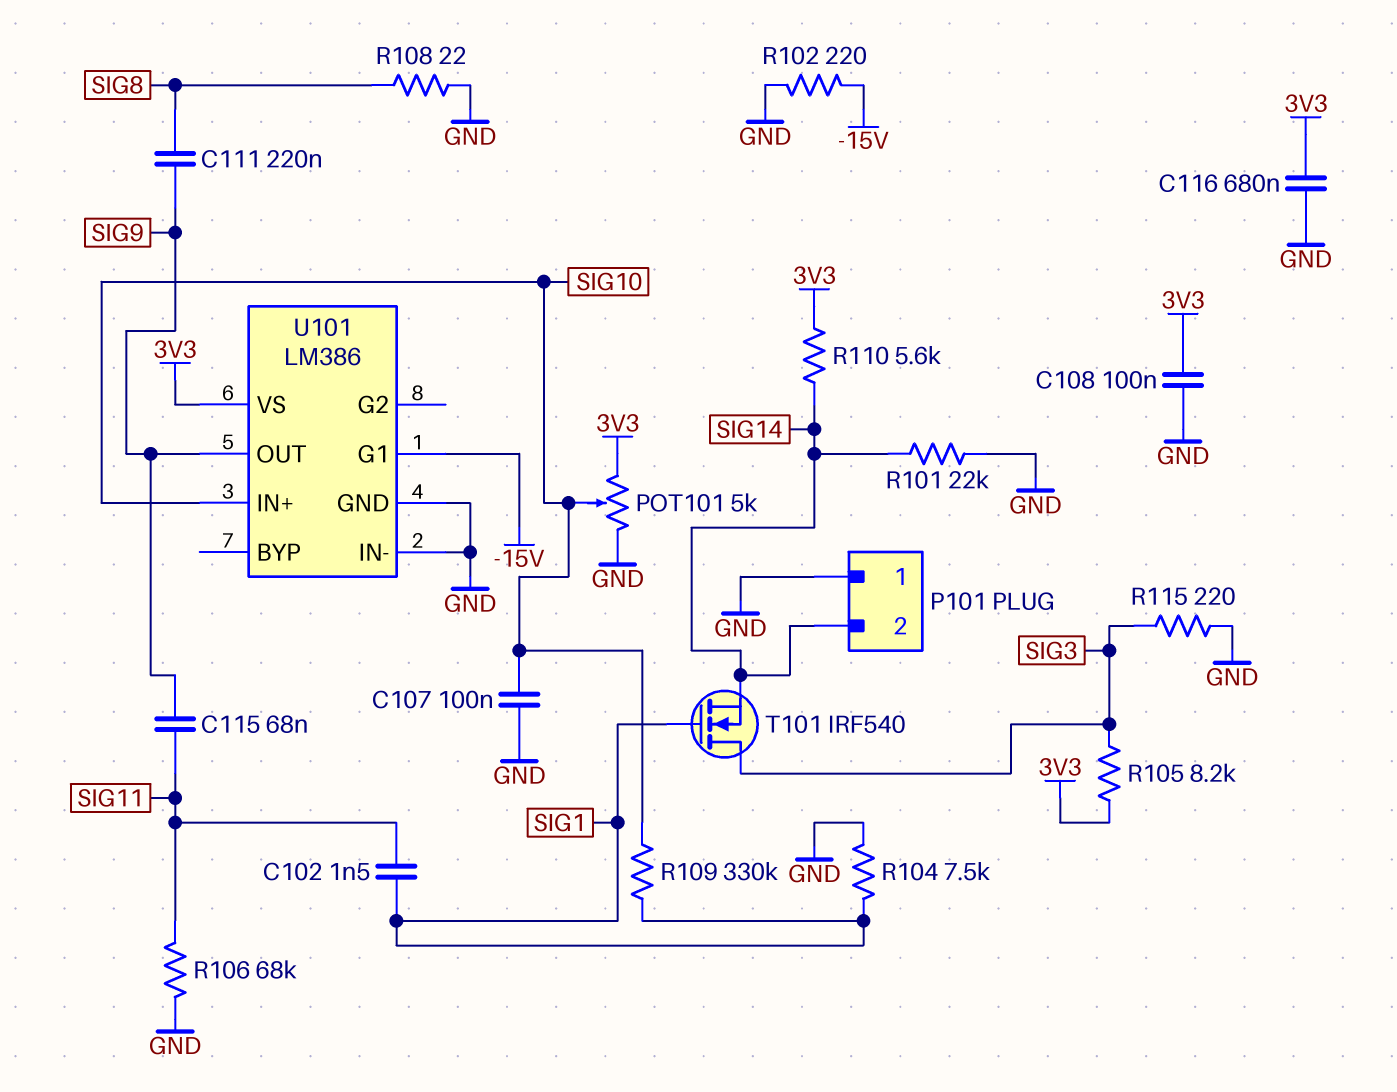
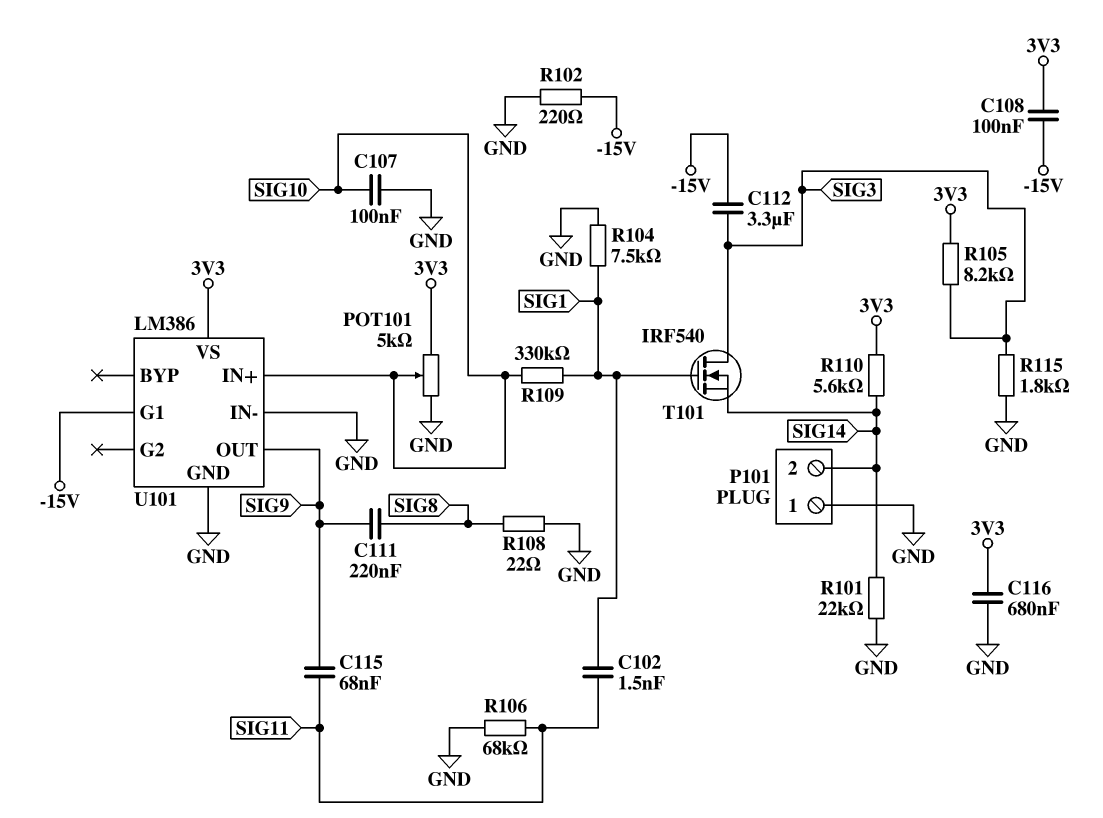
C108: 100nF (3V3, GND) -> 100nF (-15V, 3V3)
C112: none -> 3.3uF (-15V, SIG3)
R115: 220 (GND, SIG3) -> 1.8k (GND, SIG3)

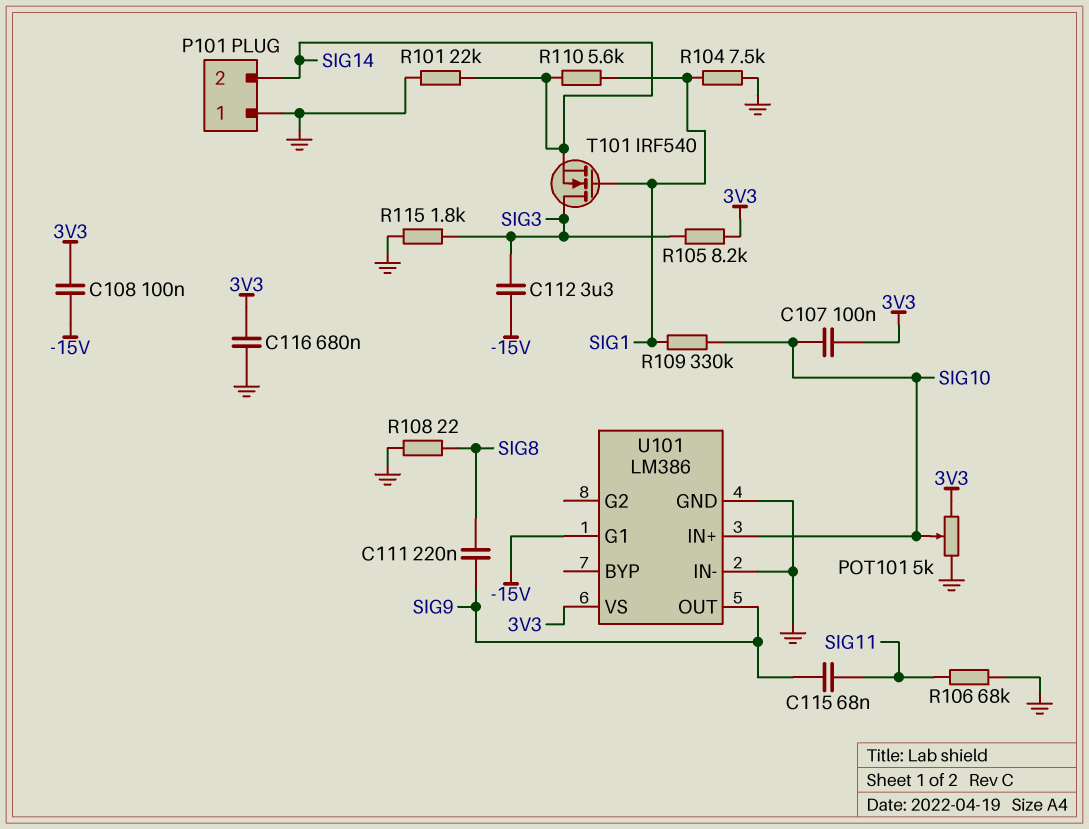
C102: 1.5nF (SIG1, SIG11) -> none
C107: 100nF (GND, SIG10) -> 100nF (3V3, SIG10)
R102: 220 (-15V, GND) -> none
R110: 5.6k (3V3, SIG14) -> 5.6k (SIG1, SIG14)

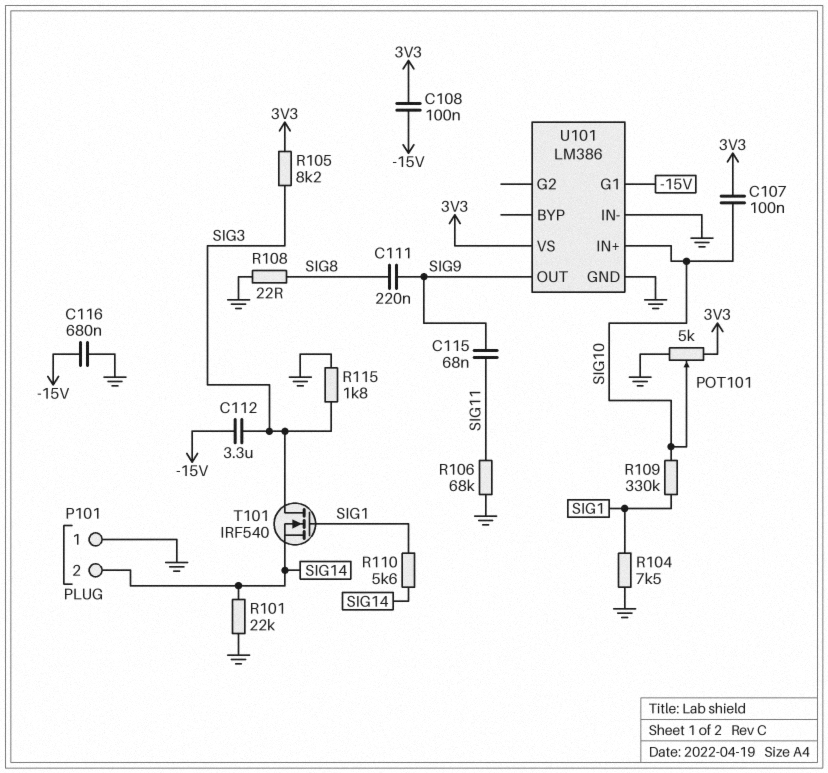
C116: 680nF (3V3, GND) -> 680nF (-15V, GND)

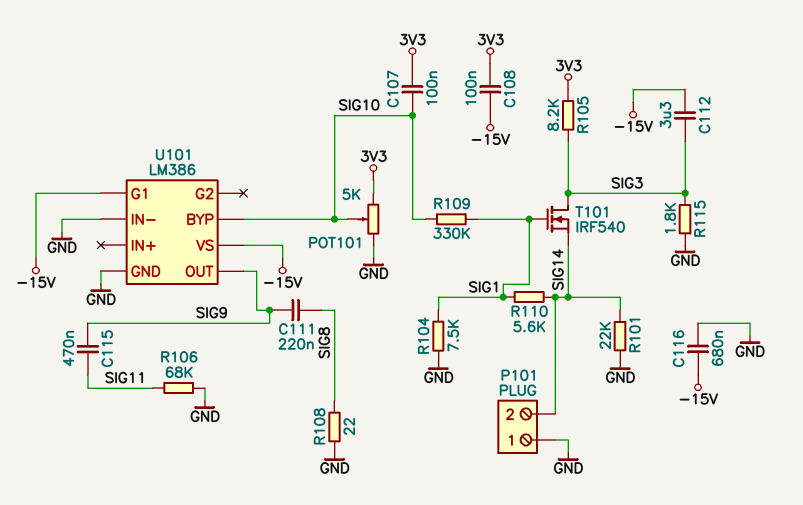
C115: 68nF (SIG9, SIG11) -> 470nF (SIG9, SIG11)
U101 pin BYP: none -> SIG10
U101 pin IN+: SIG10 -> none
U101 pin VS: 3V3 -> -15V

